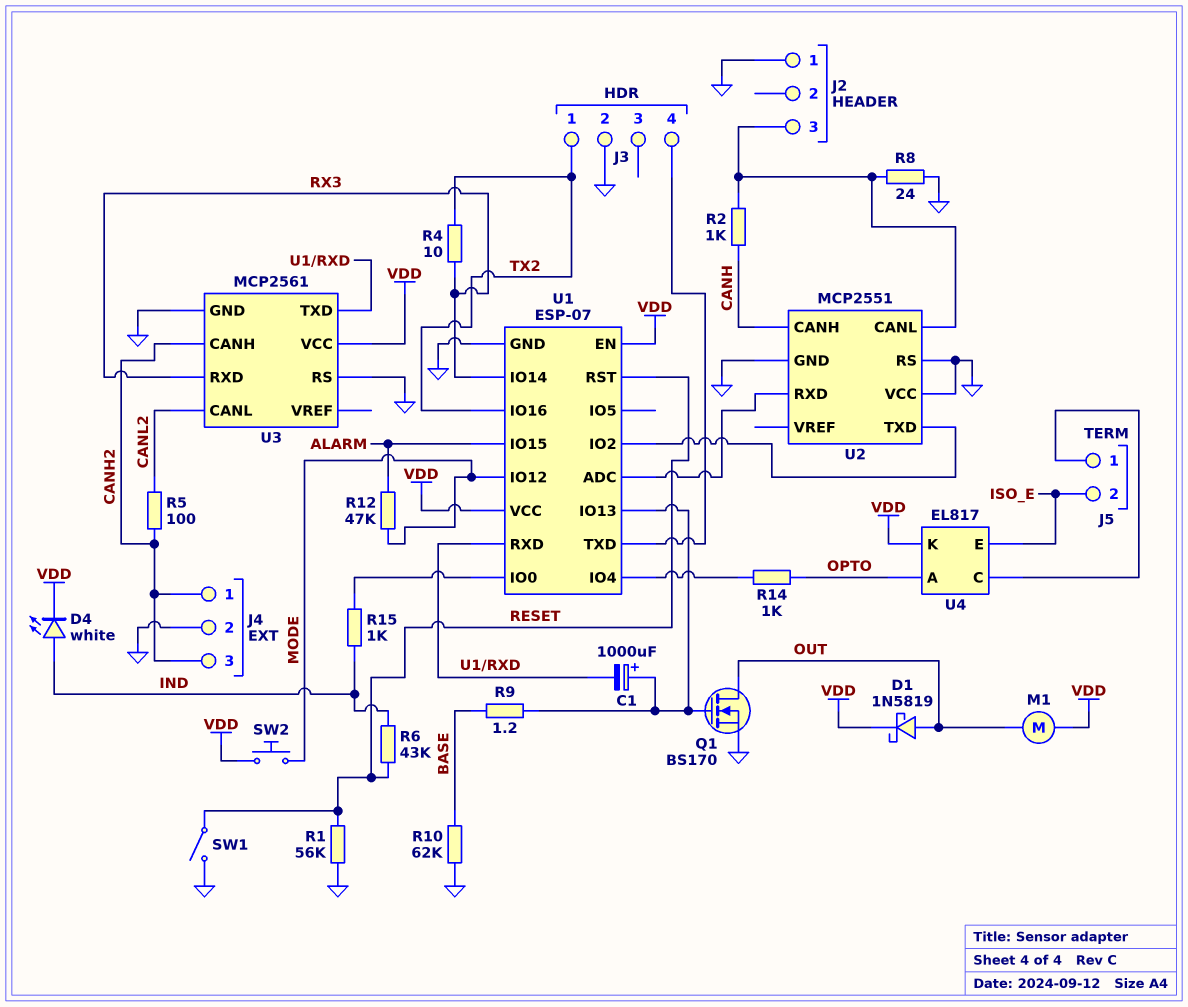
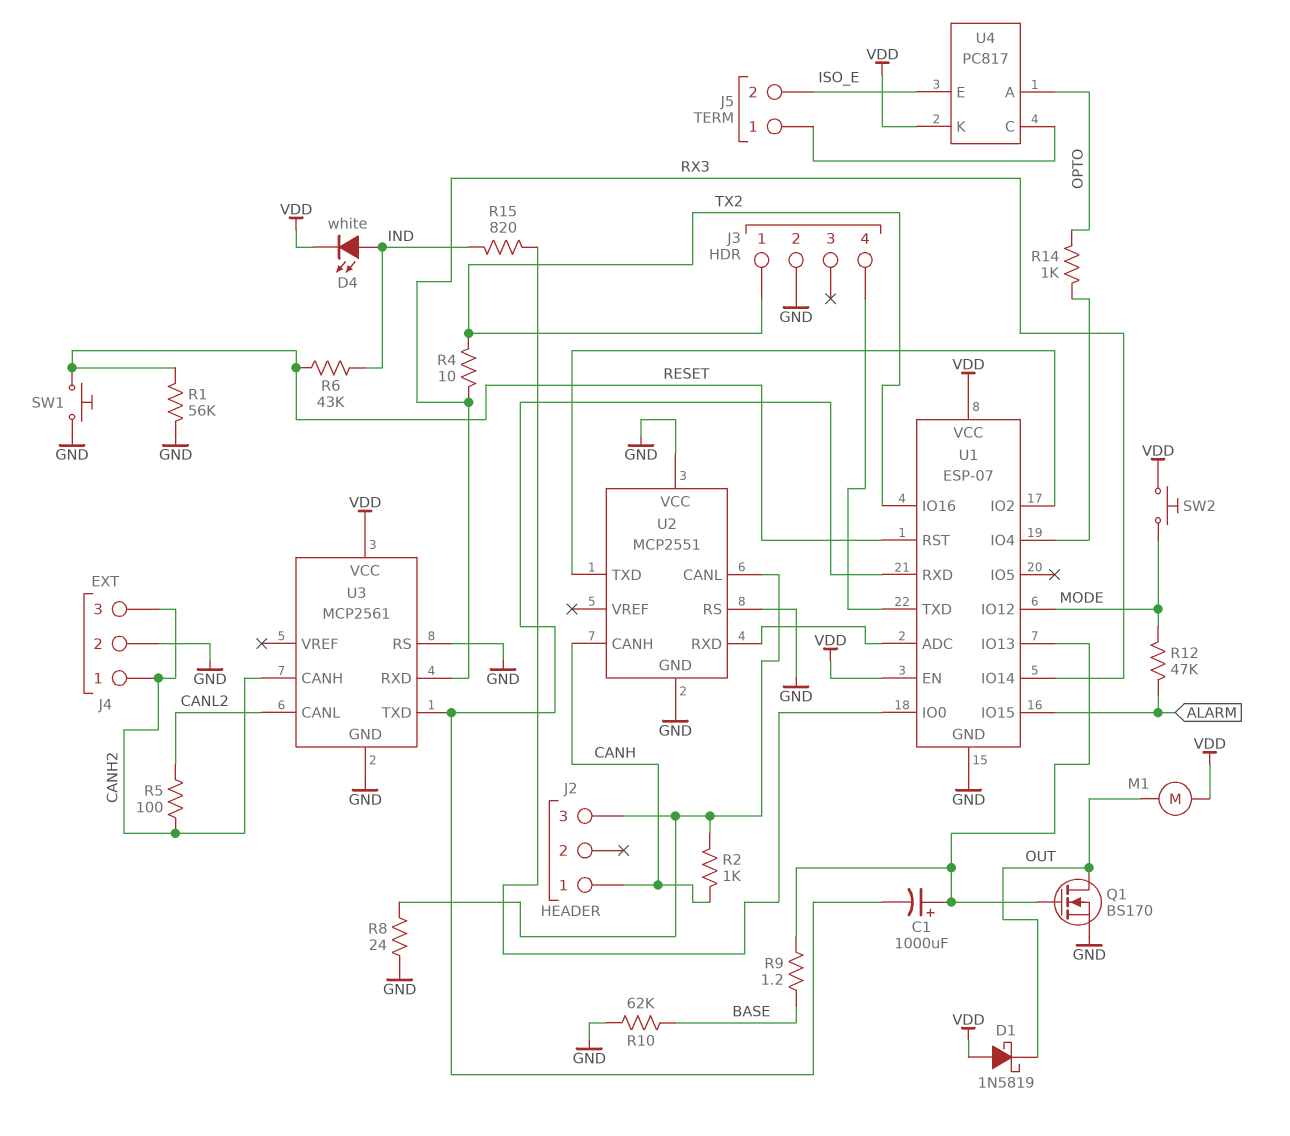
D1: schottky 1N5819 (A OUT, K VDD) -> schottky 1N5819 (A VDD, K OUT)
J2 pin 1: GND -> CANH
R15: 1k (IND, U1/IO0) -> 820 (IND, U1/IO0)
SW1: switch (GND, RESET) -> button (GND, RESET)
U4: EL817 -> PC817

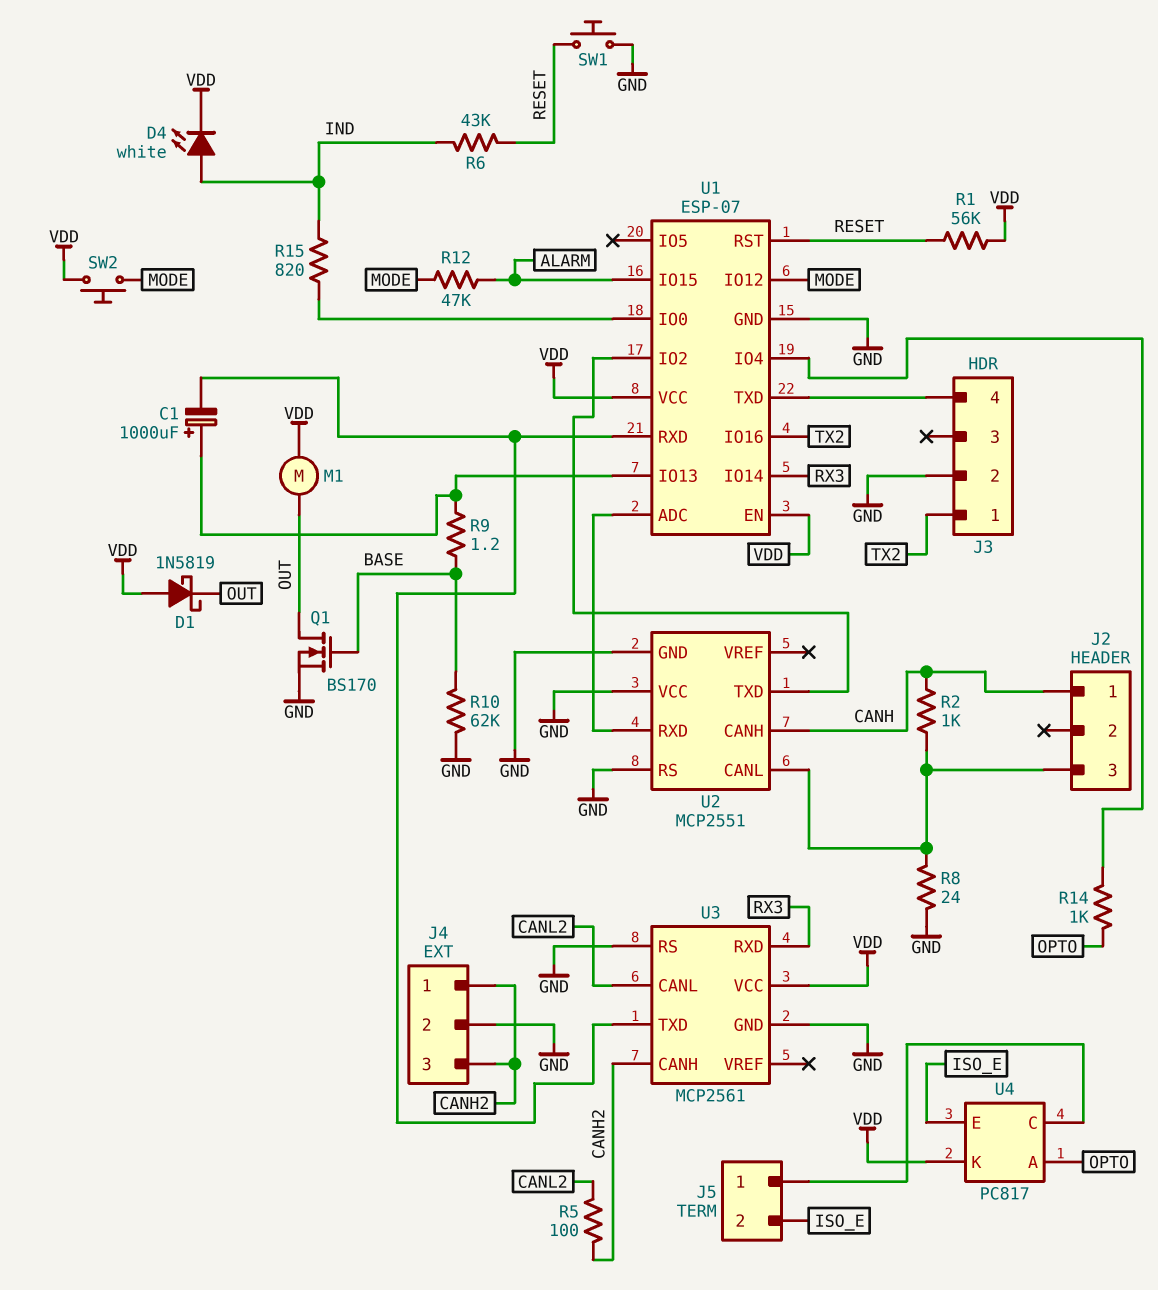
Q1: NMOS BS170 (G U1/IO13, D OUT, S GND) -> NMOS BS170 (G BASE, D OUT, S GND)
R1: 56k (GND, RESET) -> 56k (RESET, VDD)
R4: 10 (RX3, TX2) -> none

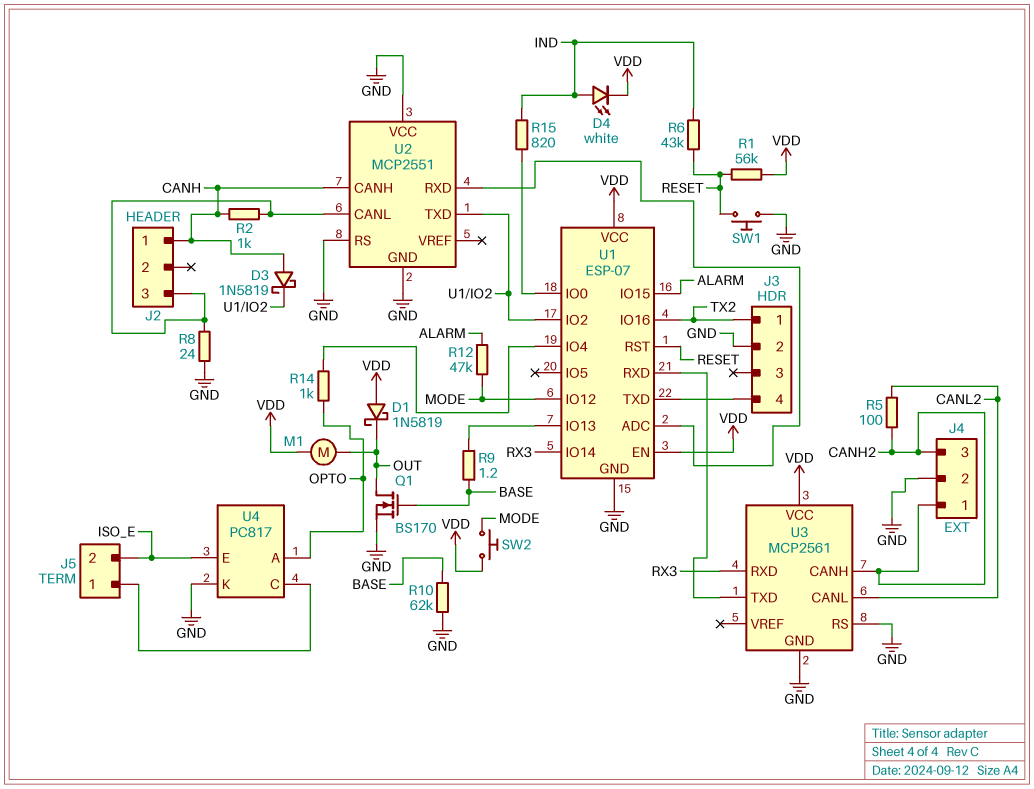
C1: 1000uF (plus U1/IO13, minus U1/RXD) -> none
D3: none -> schottky 1N5819 (A CANH, K U1/IO2)
U4 pin K: VDD -> GND

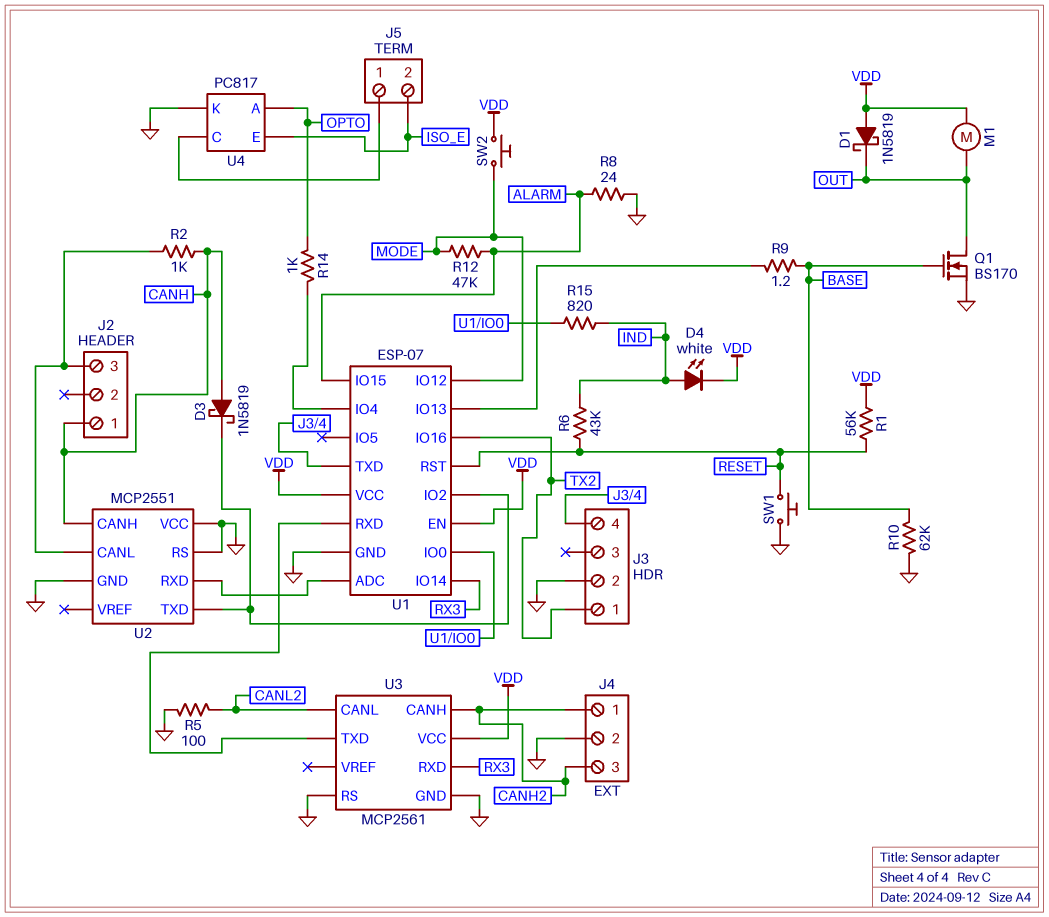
R5: 100 (CANH2, CANL2) -> 100 (CANL2, GND)
R8: 24 (GND, J2/3) -> 24 (ALARM, GND)

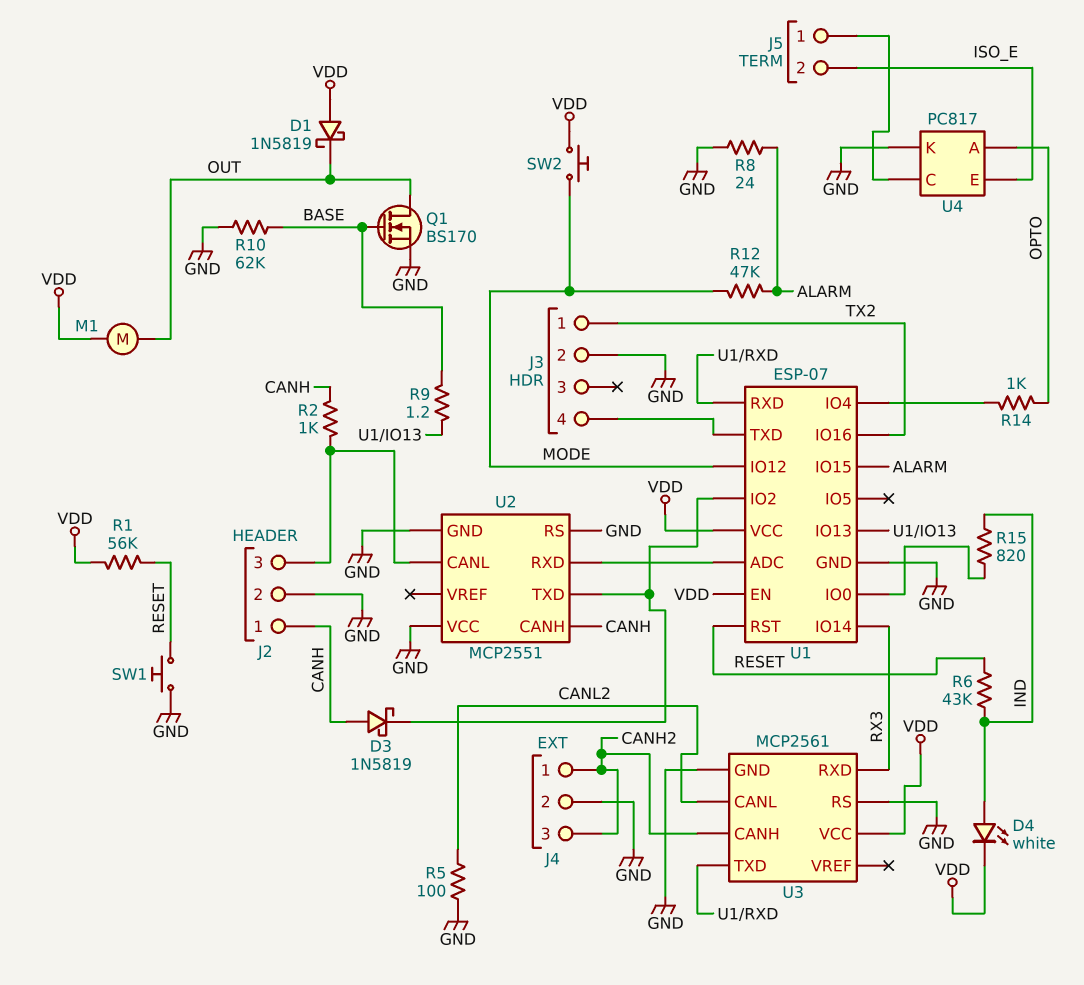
J2 pin 2: none -> GND

